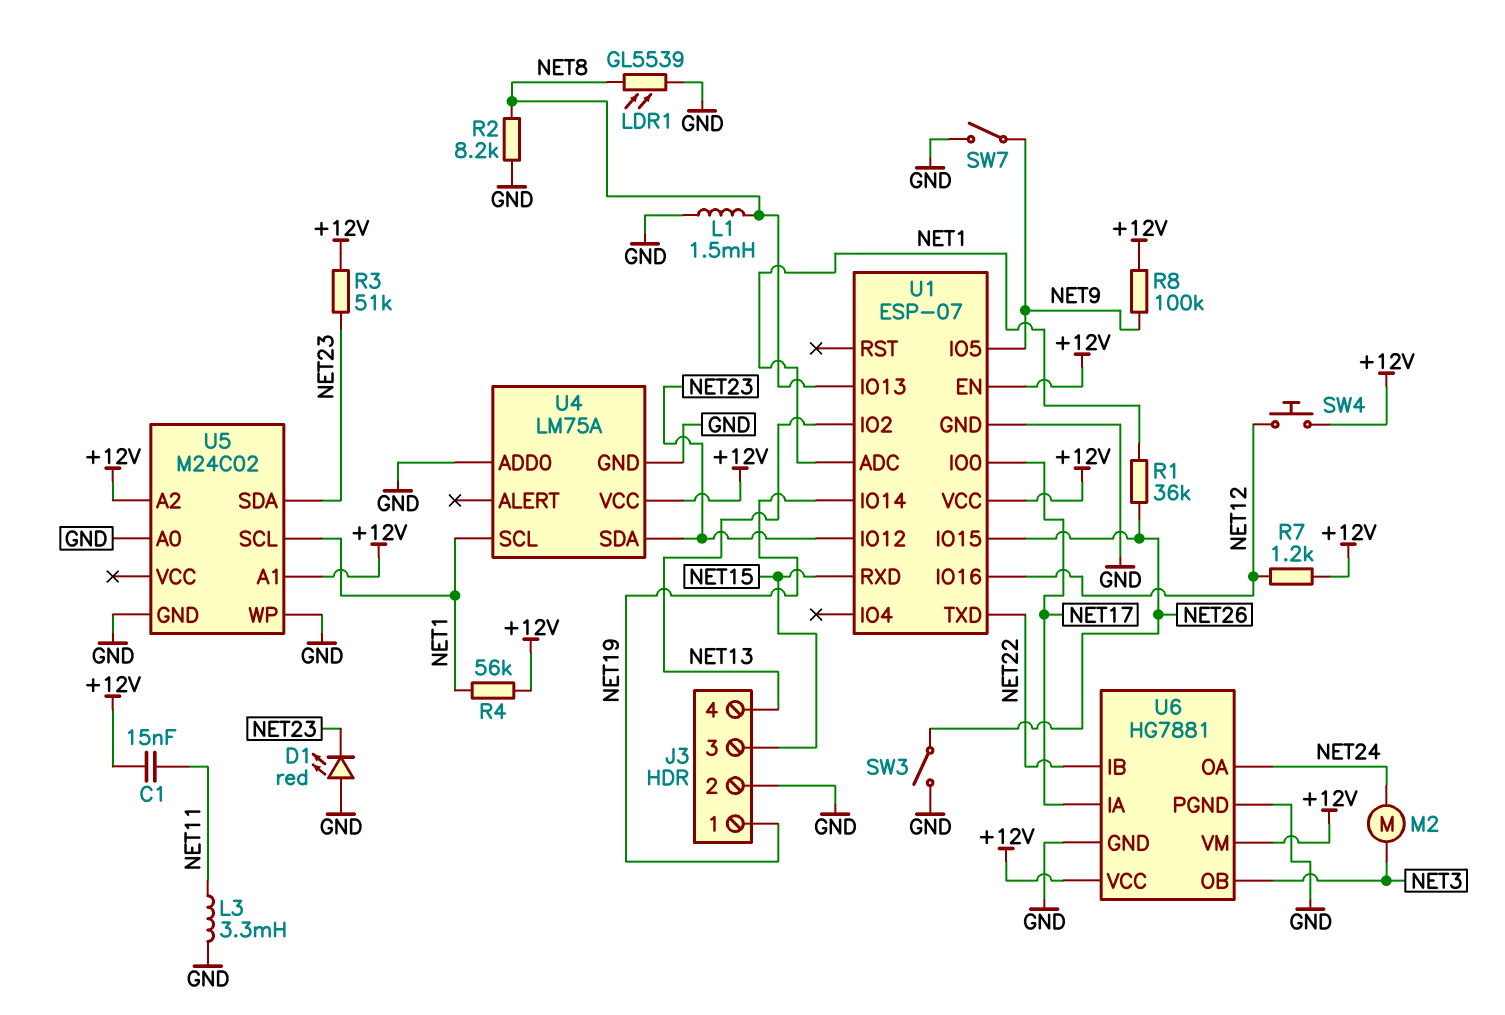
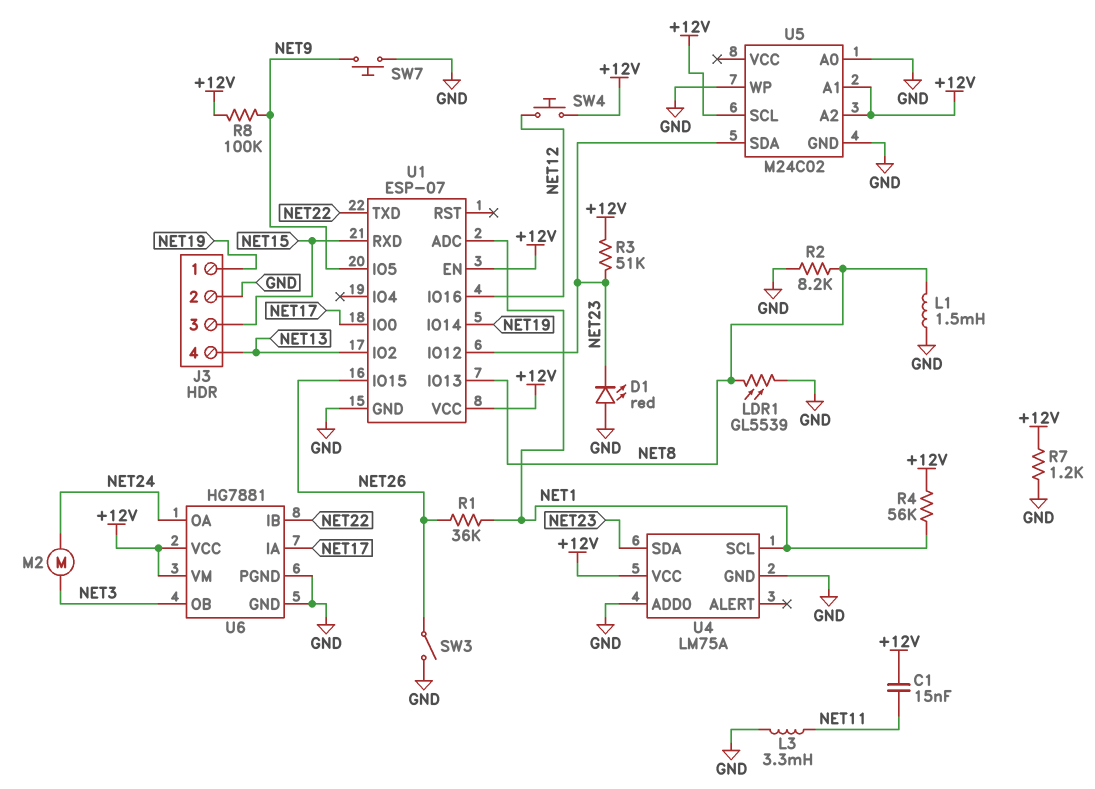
R7: 1.2k (+12V, NET12) -> 1.2k (+12V, GND)
SW7: switch (GND, NET9) -> button (GND, NET9)
U5 pin SCL: NET1 -> +12V

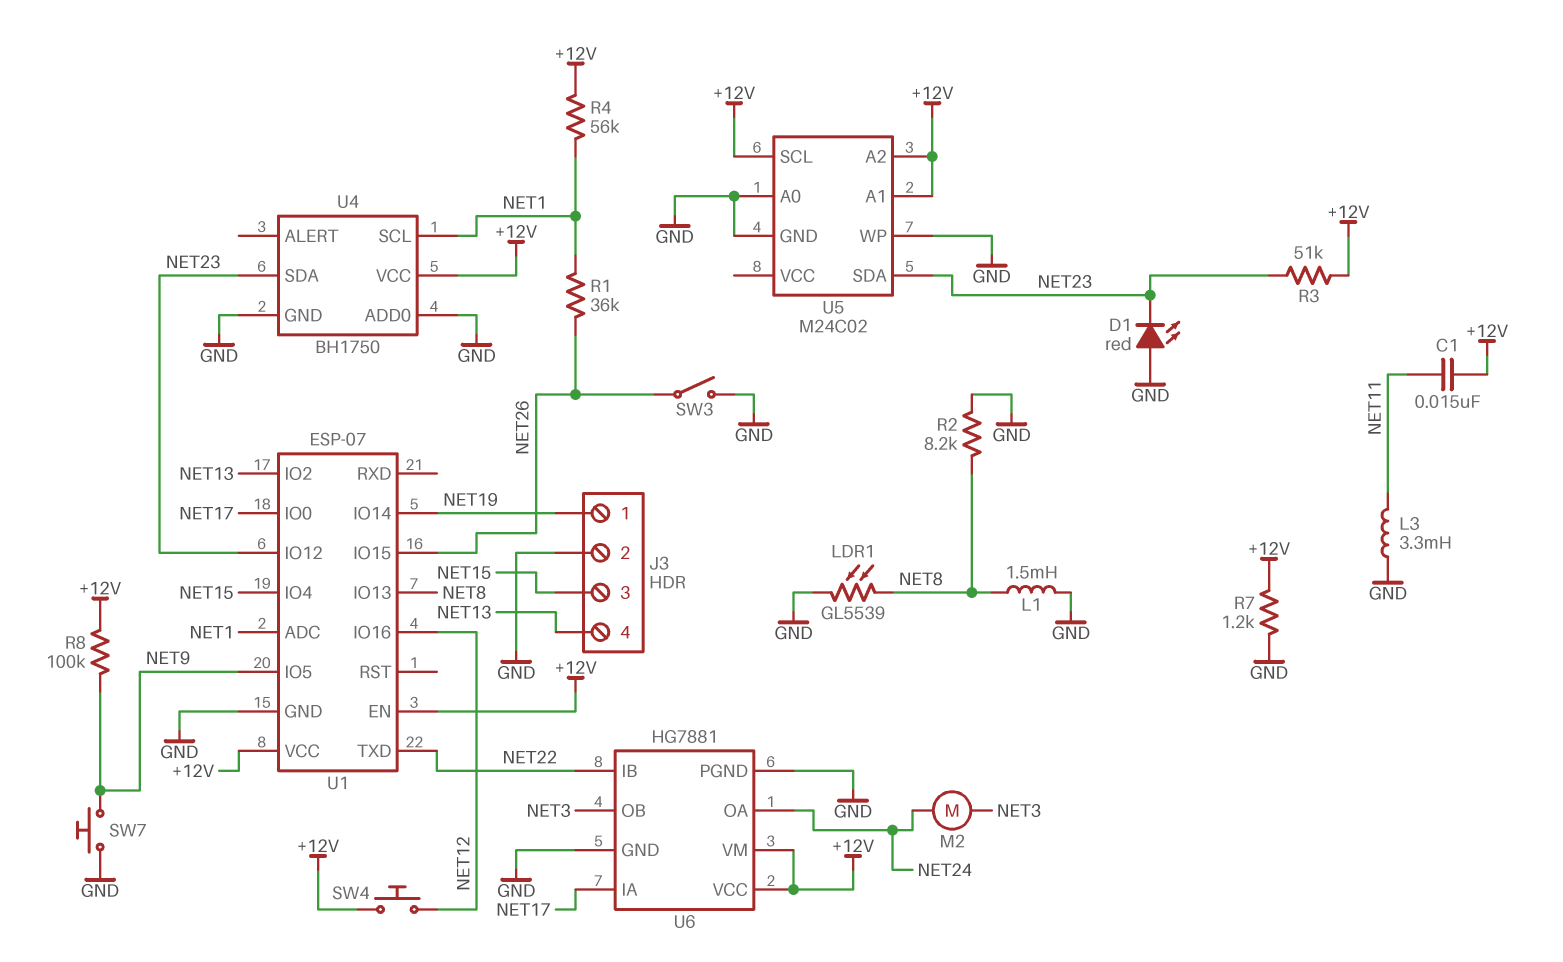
U1 pin IO4: none -> NET15
U1 pin RXD: NET15 -> none
U4: LM75A -> BH1750

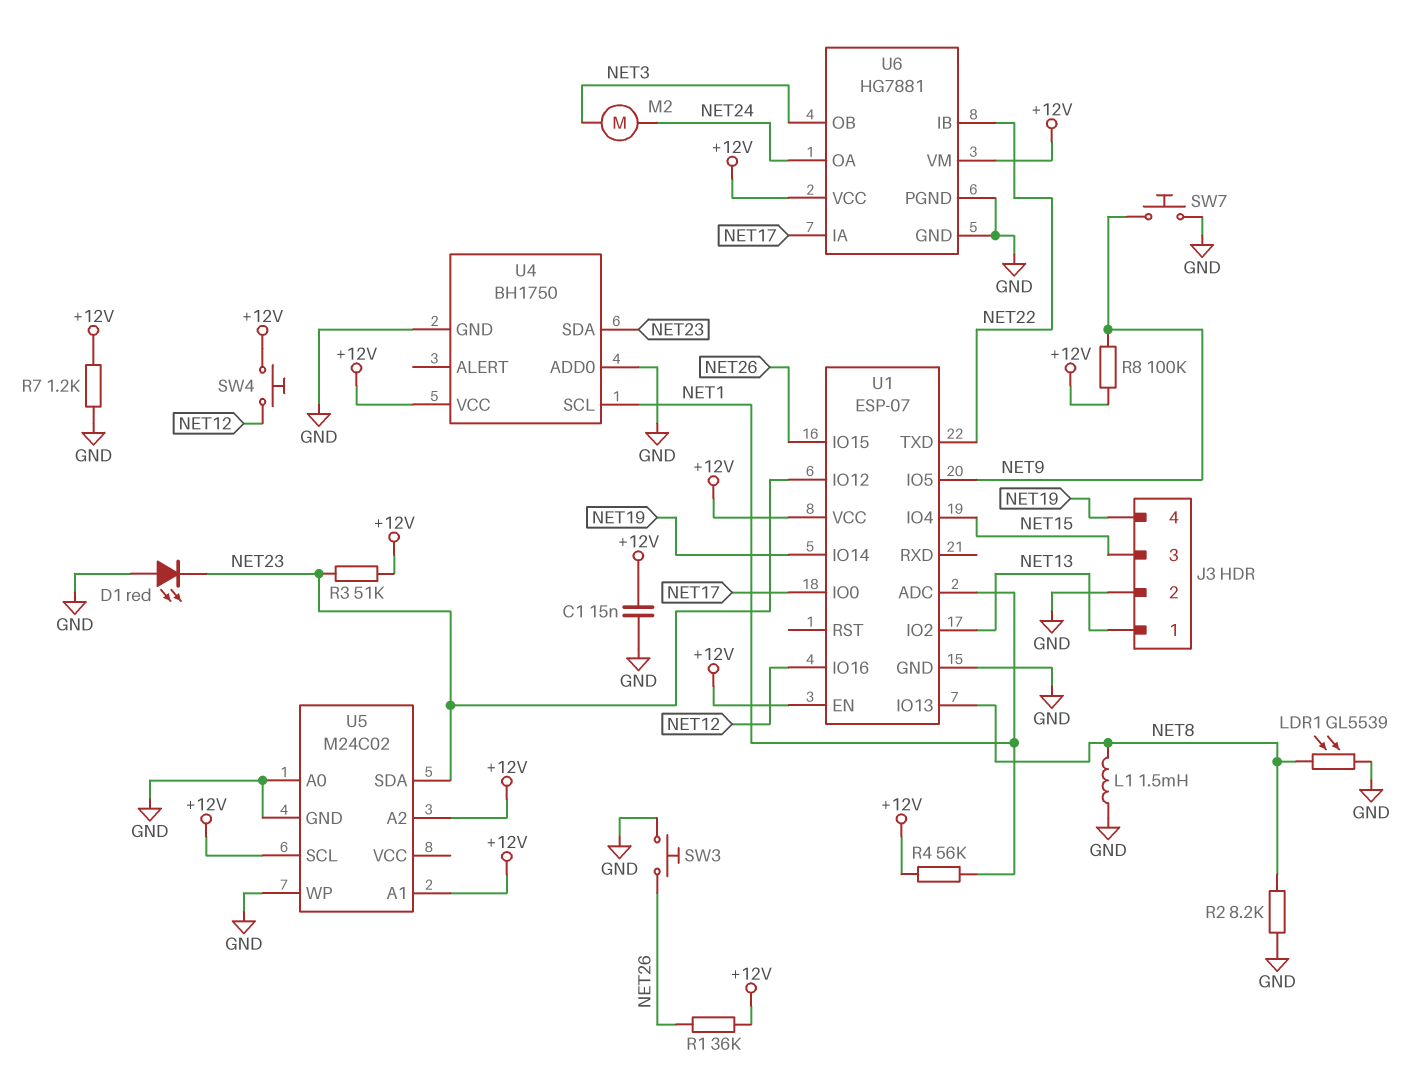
C1: 15nF (+12V, NET11) -> 15nF (+12V, GND)
J3 pin 1: NET19 -> NET13
J3 pin 4: NET13 -> NET19
L3: 3.3mH (GND, NET11) -> none
R1: 36k (NET1, NET26) -> 36k (+12V, NET26)
SW3: switch (GND, NET26) -> button (GND, NET26)

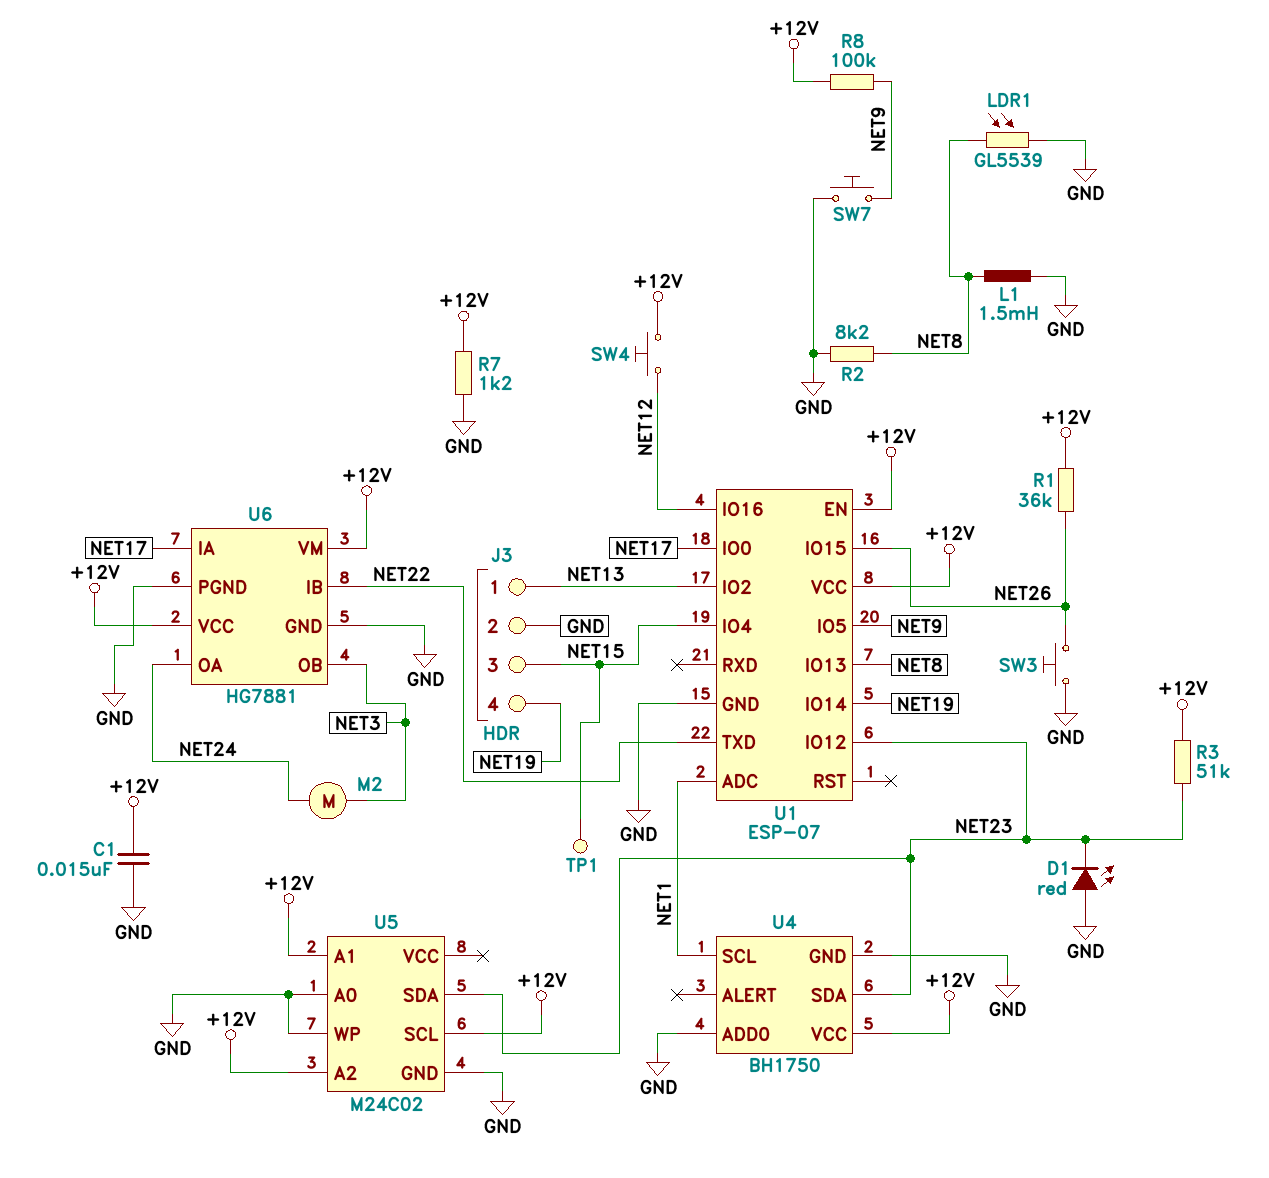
R4: 56k (+12V, NET1) -> none
TP1: none -> test point (NET15)

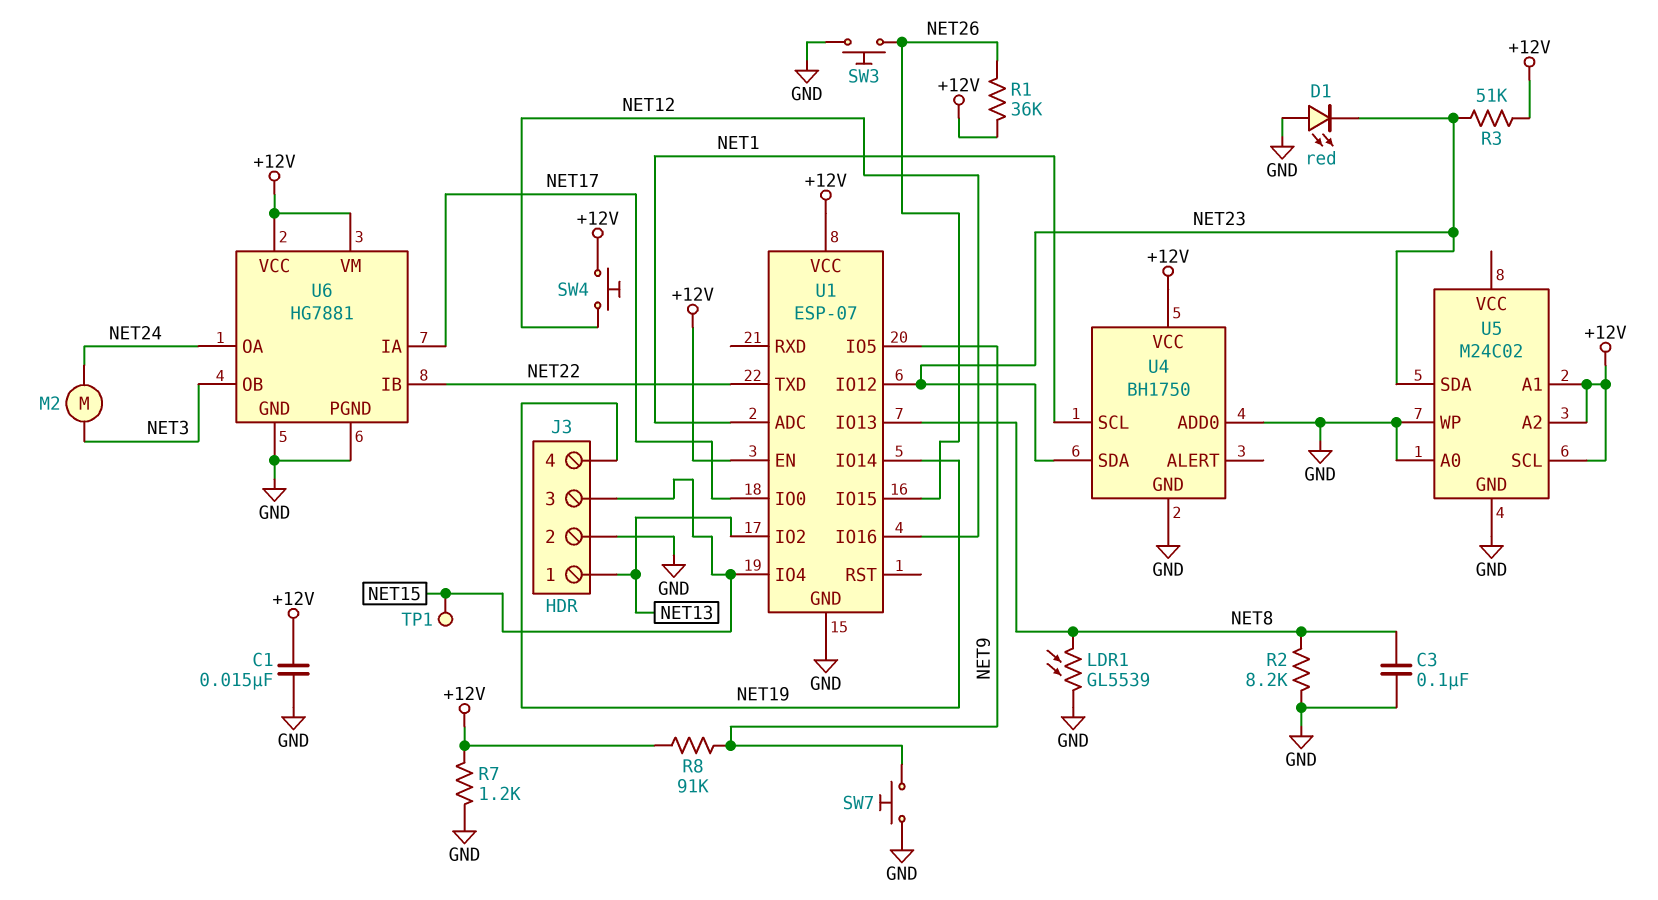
C3: none -> 100nF (GND, NET8)
L1: 1.5mH (GND, NET8) -> none
R8: 100k (+12V, NET9) -> 91k (+12V, NET9)

